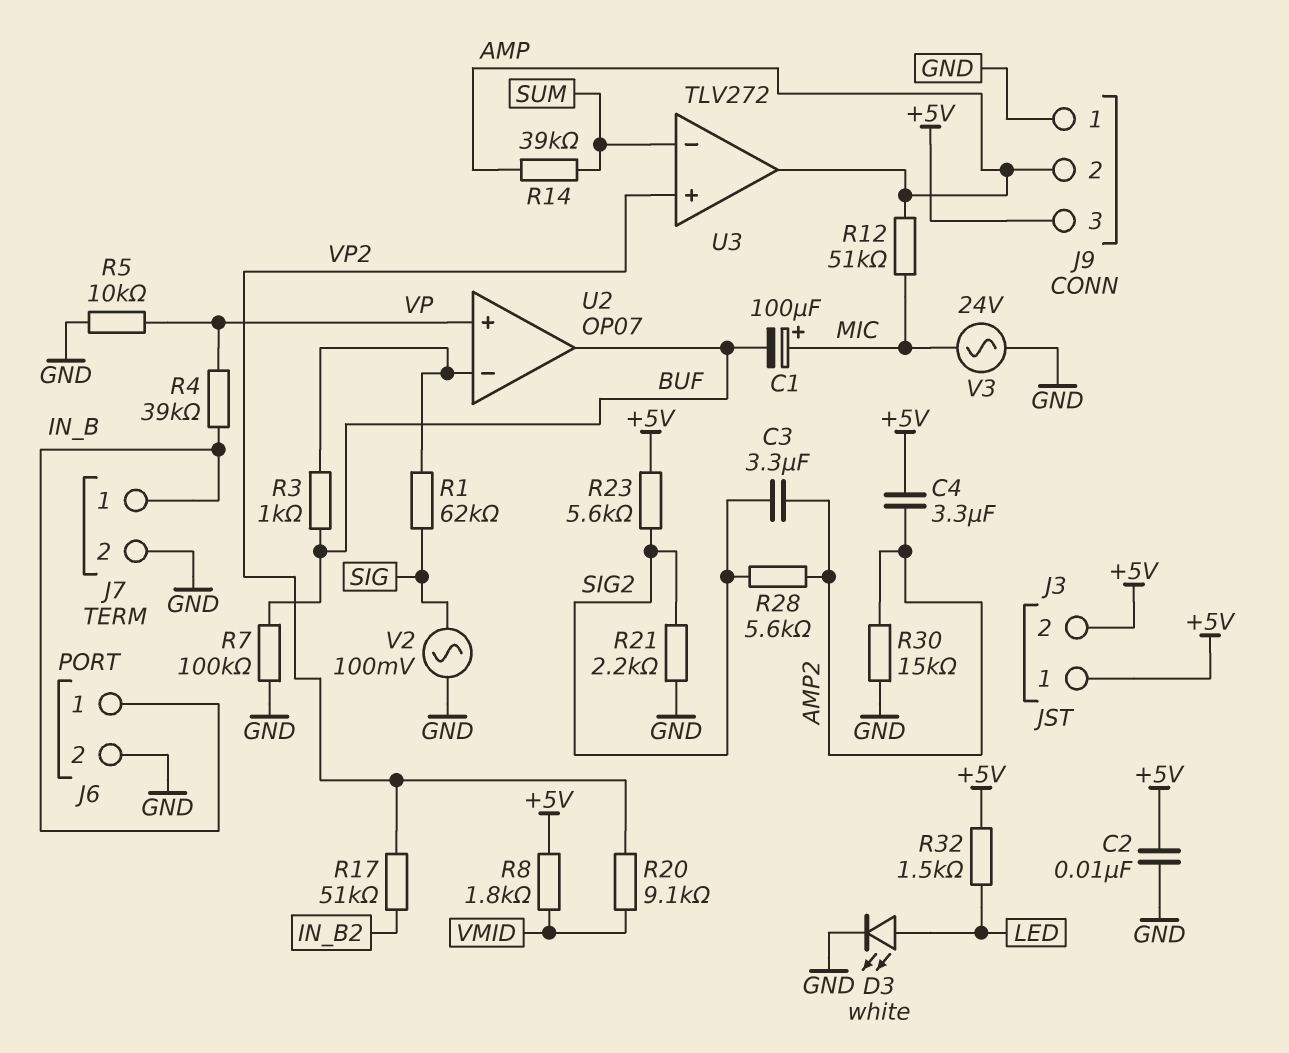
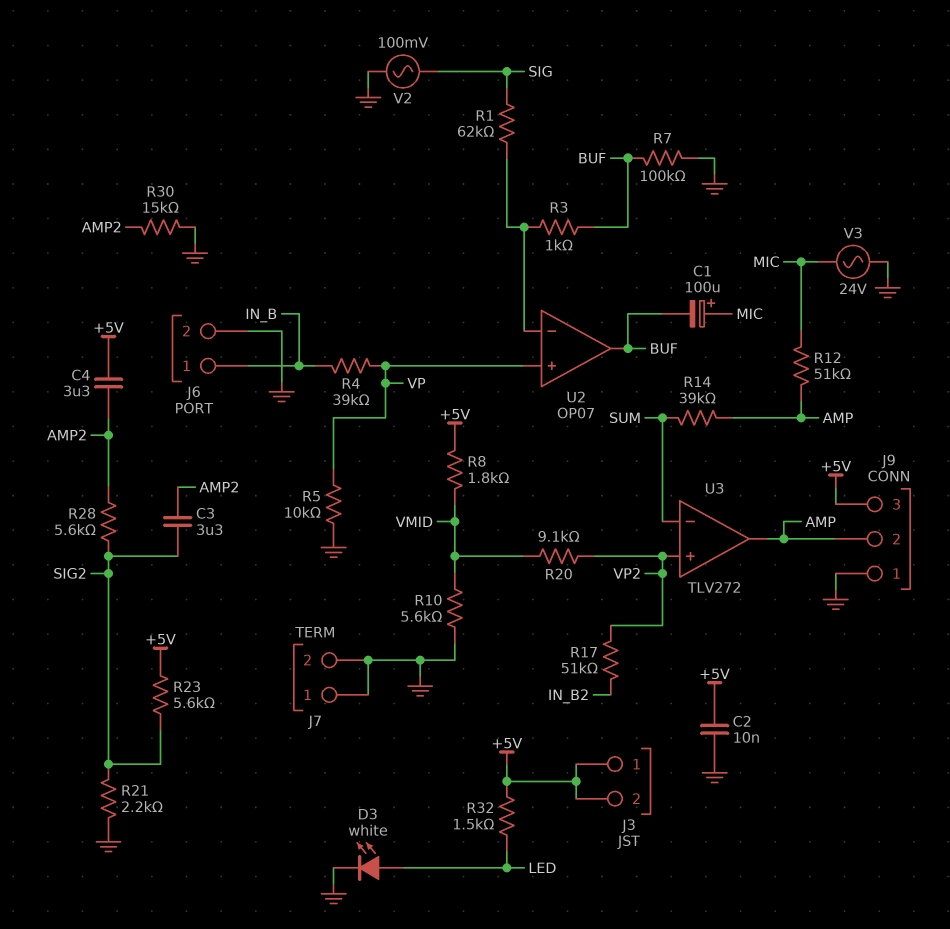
J7 pin 1: IN_B -> GND
R10: none -> 5.6k (GND, VMID)

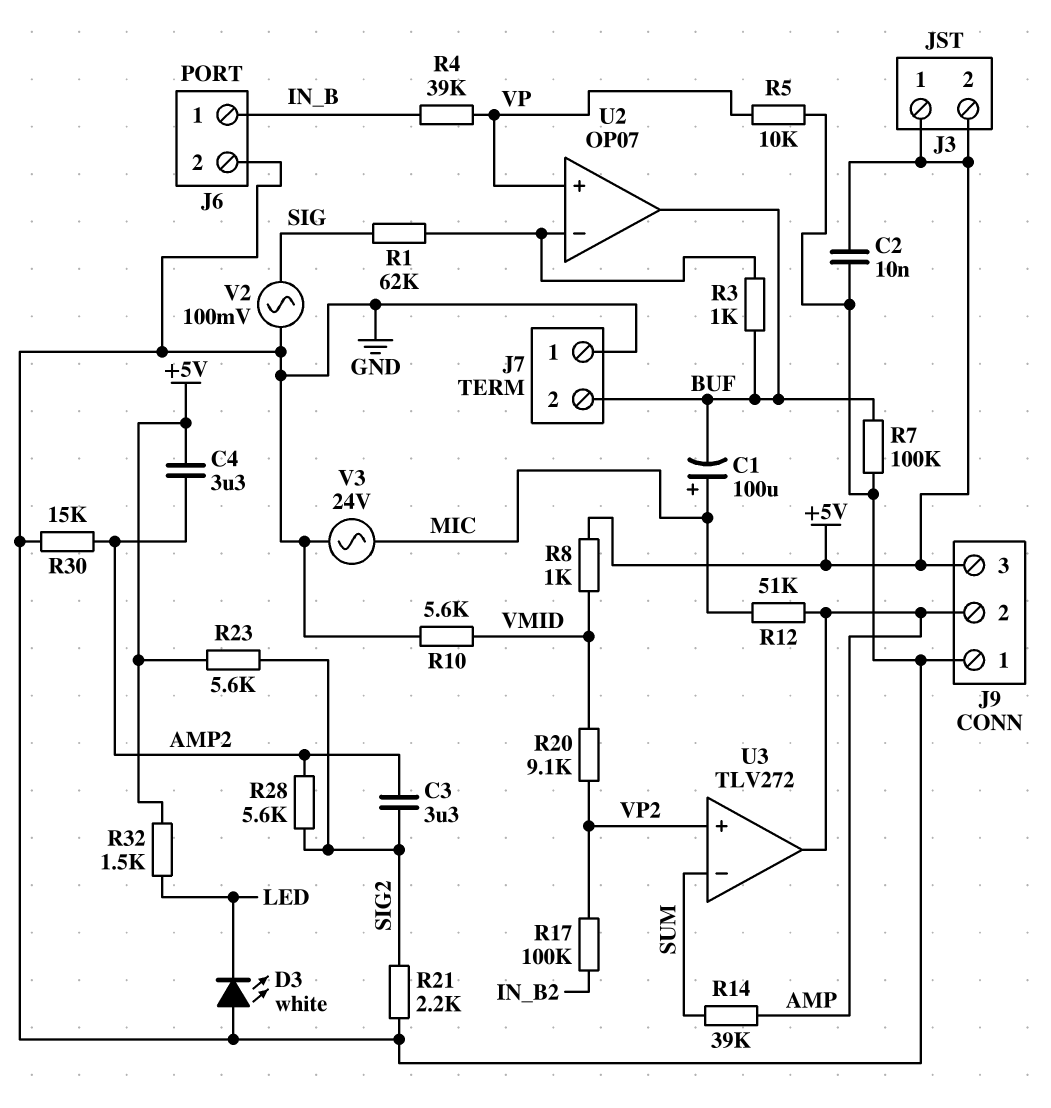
D3: LED white (A LED, K GND) -> LED white (A GND, K LED)
J7 pin 2: GND -> BUF
R8: 1.8k (+5V, VMID) -> 1k (+5V, VMID)
R17: 51k (IN_B2, VP2) -> 100k (IN_B2, VP2)

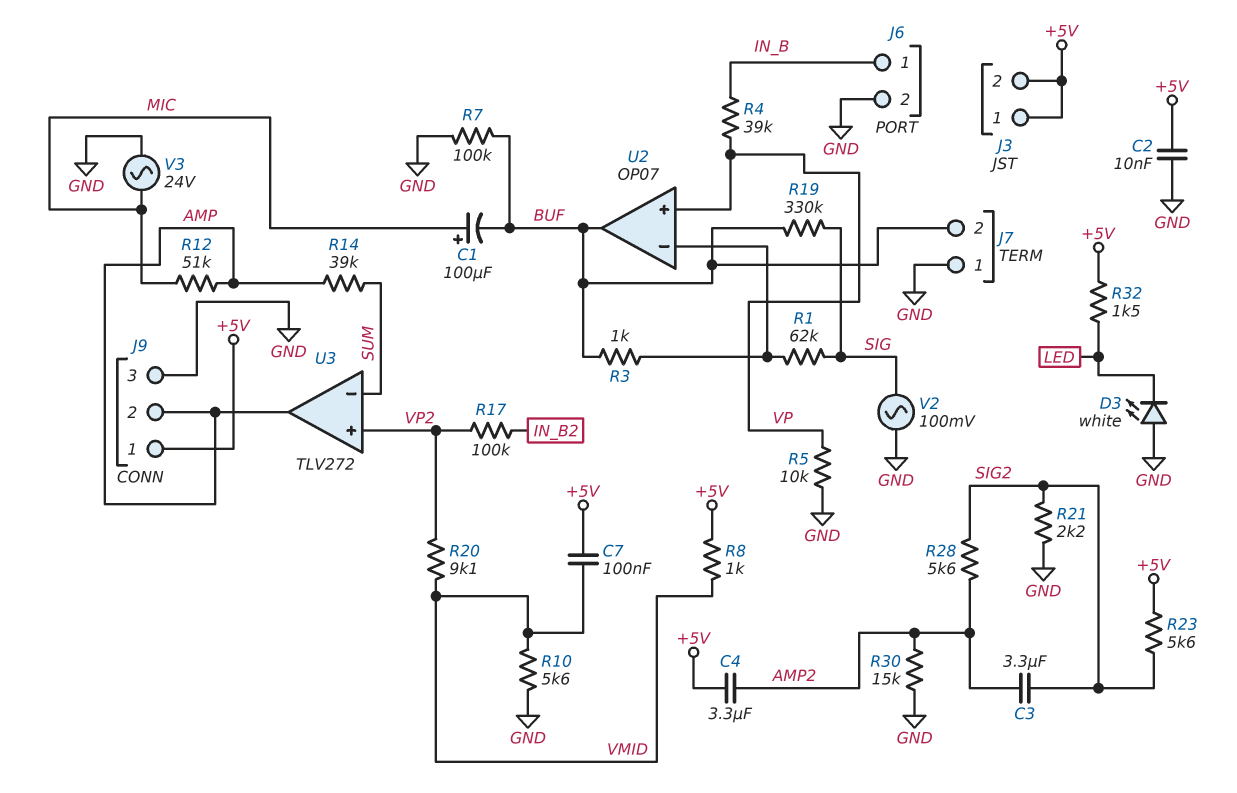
C7: none -> 100nF (+5V, VMID)
J9 pin 1: GND -> +5V
J9 pin 3: +5V -> GND
R19: none -> 330k (BUF, SIG)

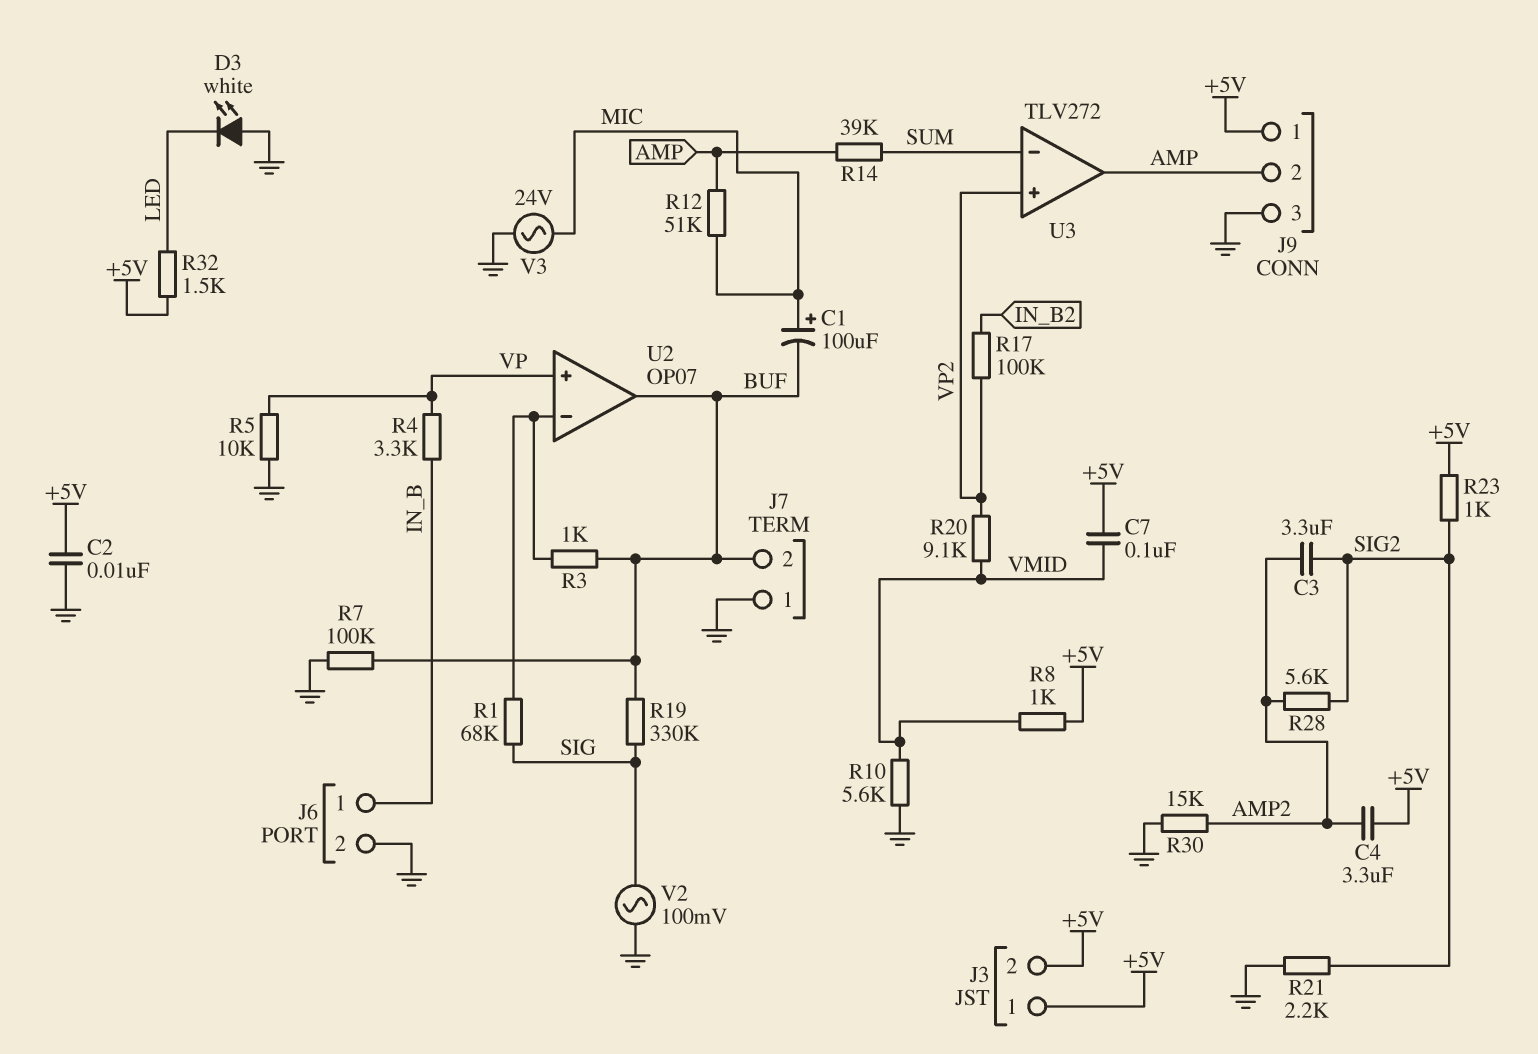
R1: 62k (SIG, U2/in-) -> 68k (SIG, U2/in-)
R4: 39k (IN_B, VP) -> 3.3k (IN_B, VP)
R23: 5.6k (+5V, SIG2) -> 1k (+5V, SIG2)

